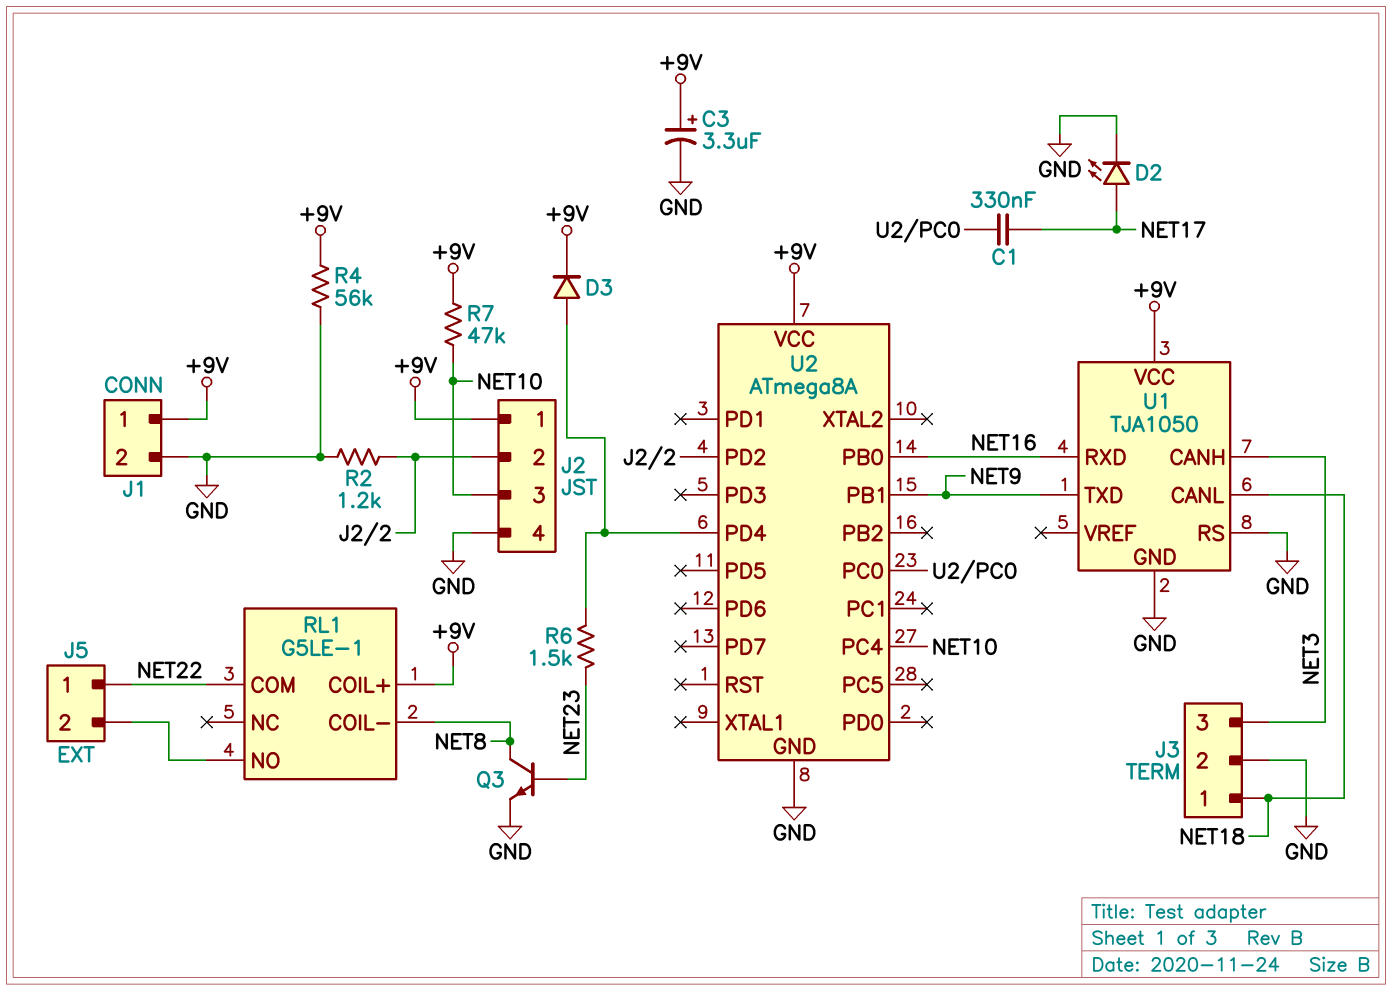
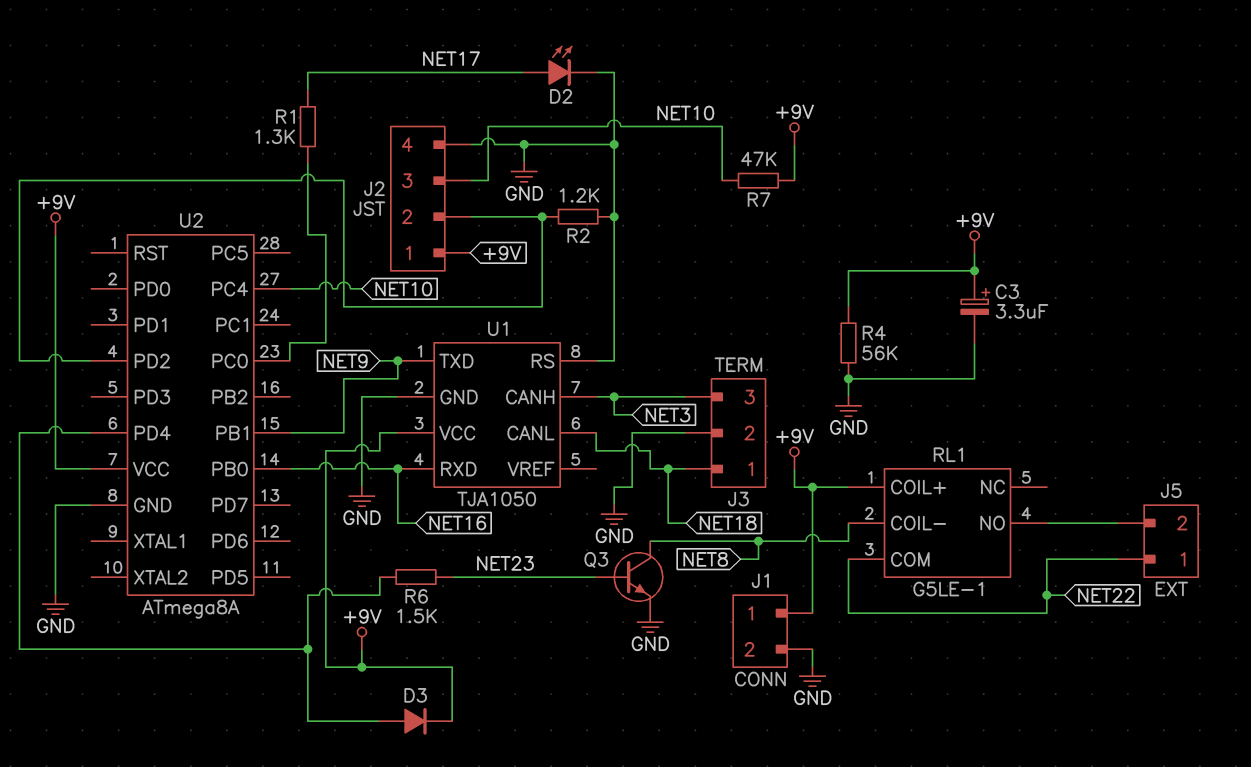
C1: 330nF (NET17, U2/PC0) -> none
R1: none -> 1.3k (NET17, U2/PC0)

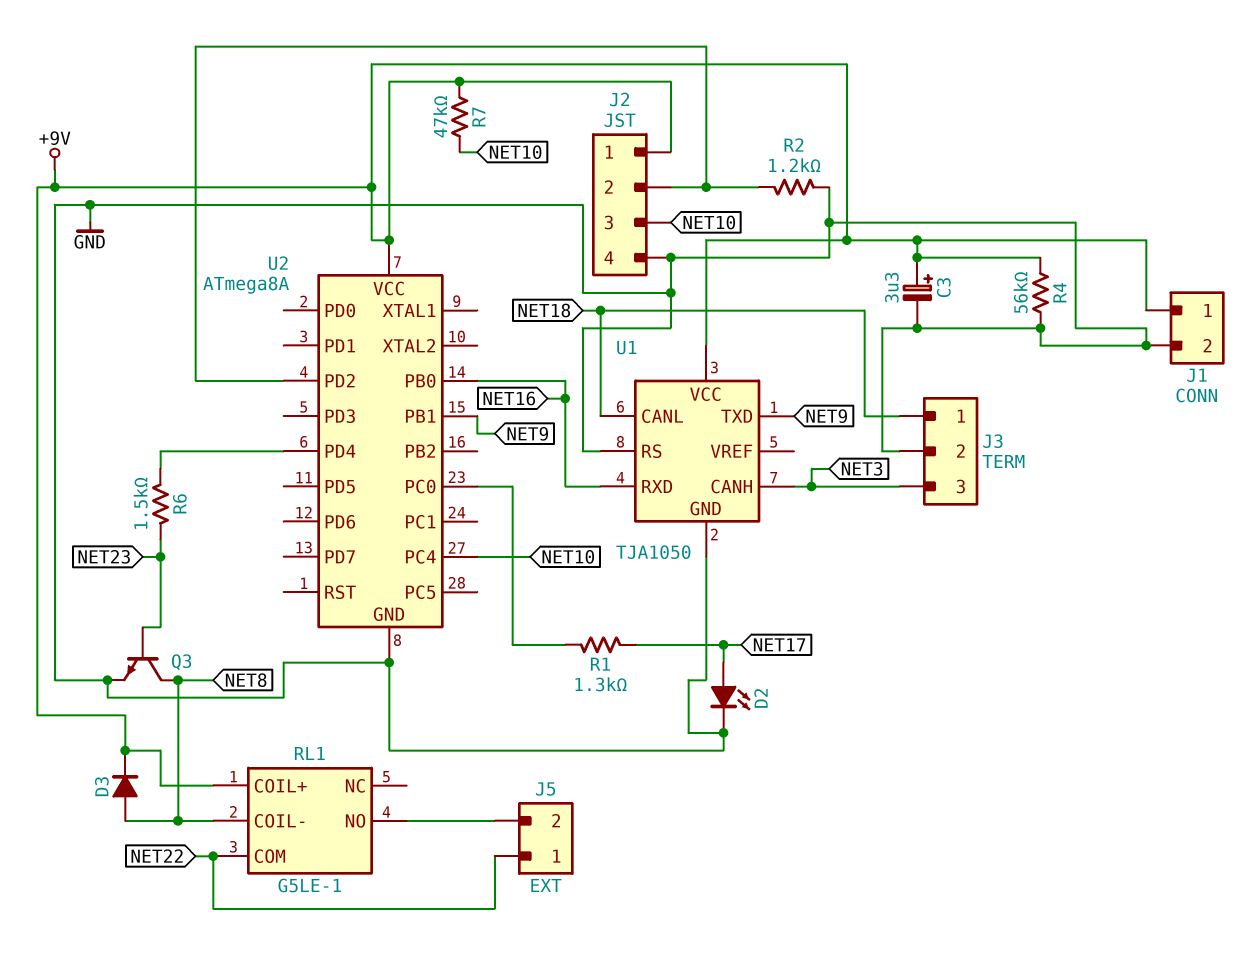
D3: diode (A U2/PD4, K +9V) -> diode (A NET8, K +9V)

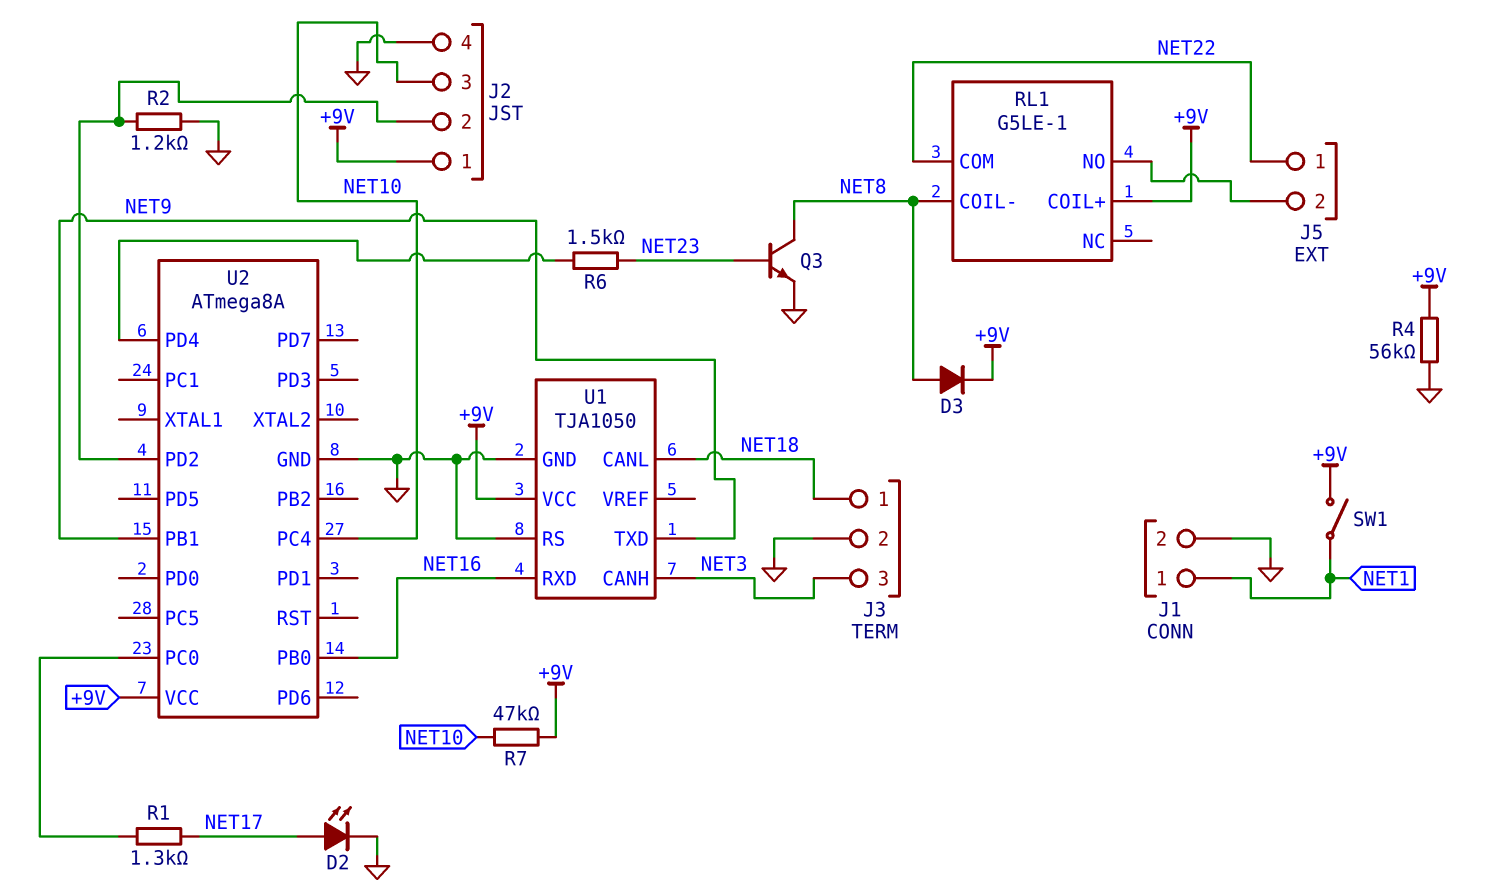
C3: 3.3uF (plus +9V, minus GND) -> none
J1 pin 1: +9V -> NET1
SW1: none -> switch (+9V, NET1)

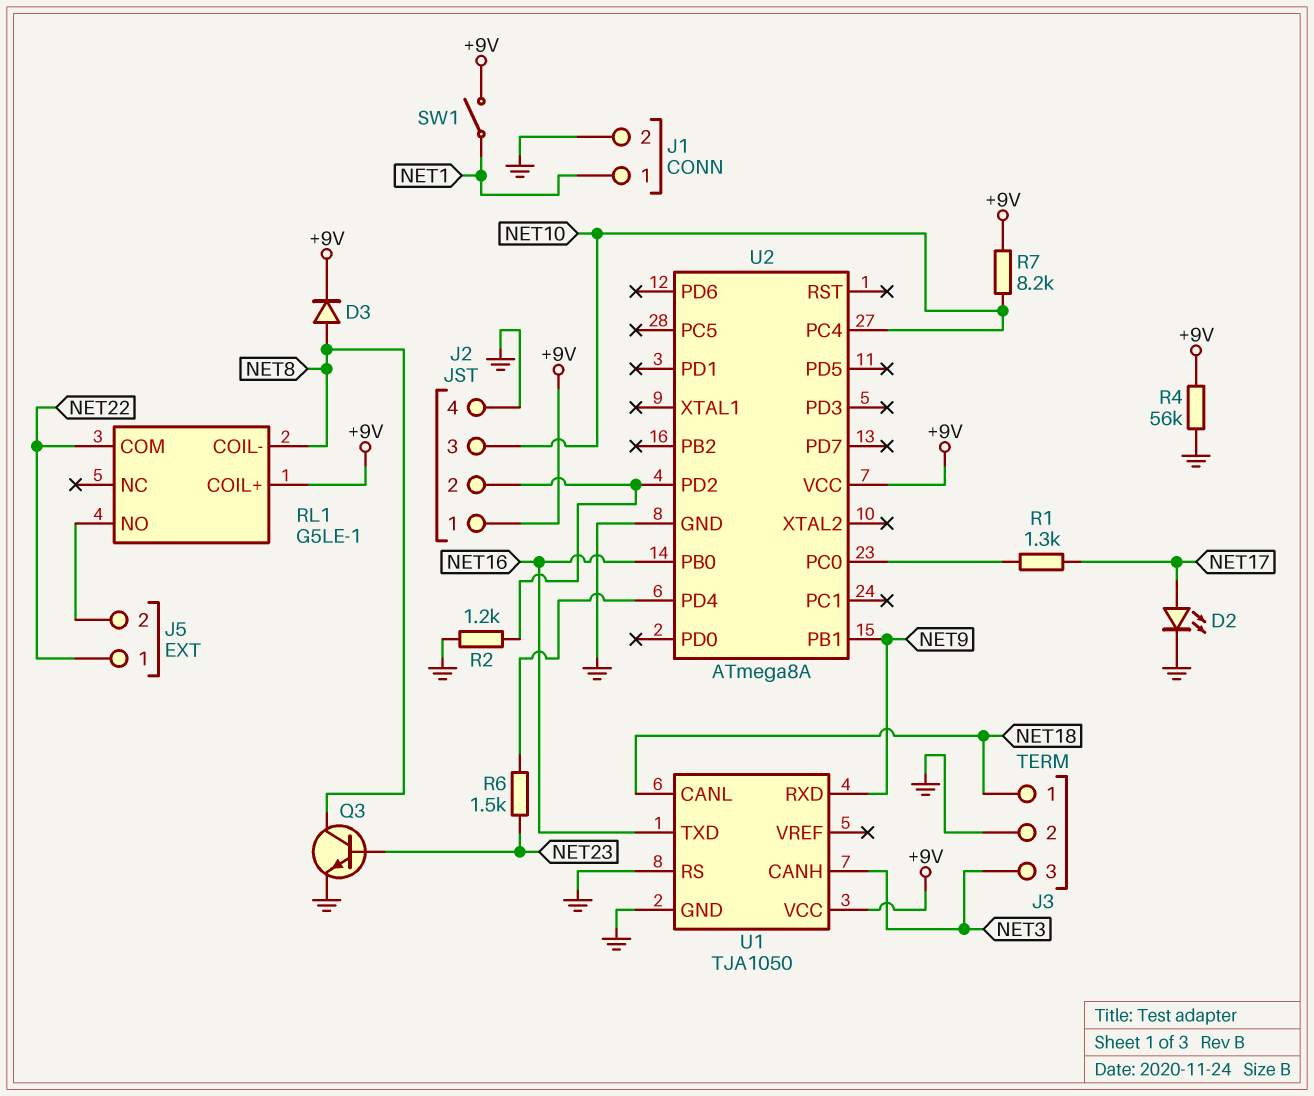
R7: 47k (+9V, NET10) -> 8.2k (+9V, NET10)
U1 pin RXD: NET16 -> NET9
U1 pin TXD: NET9 -> NET16

